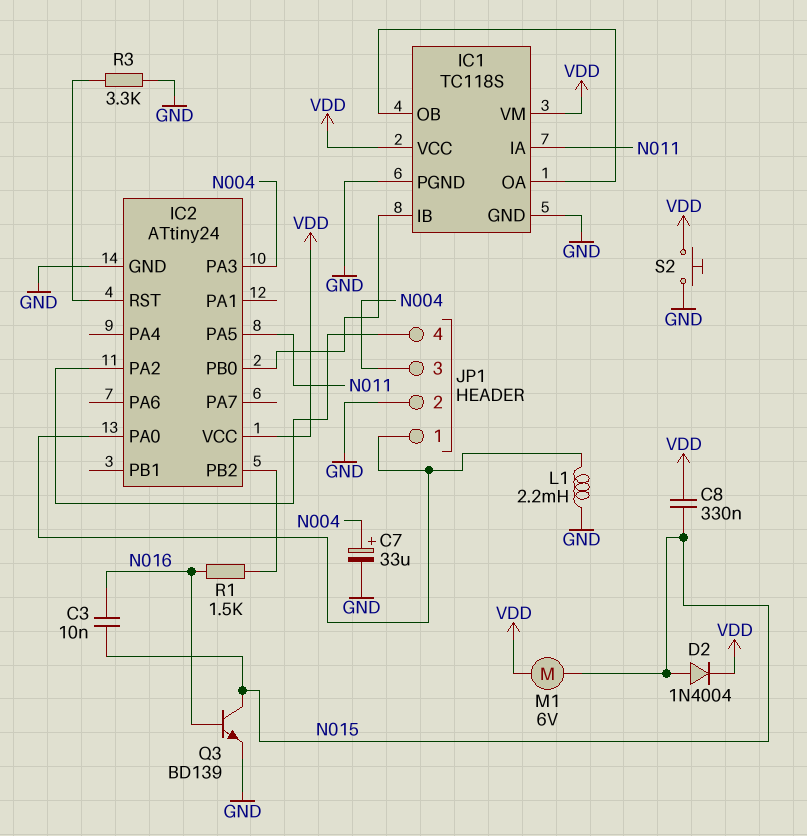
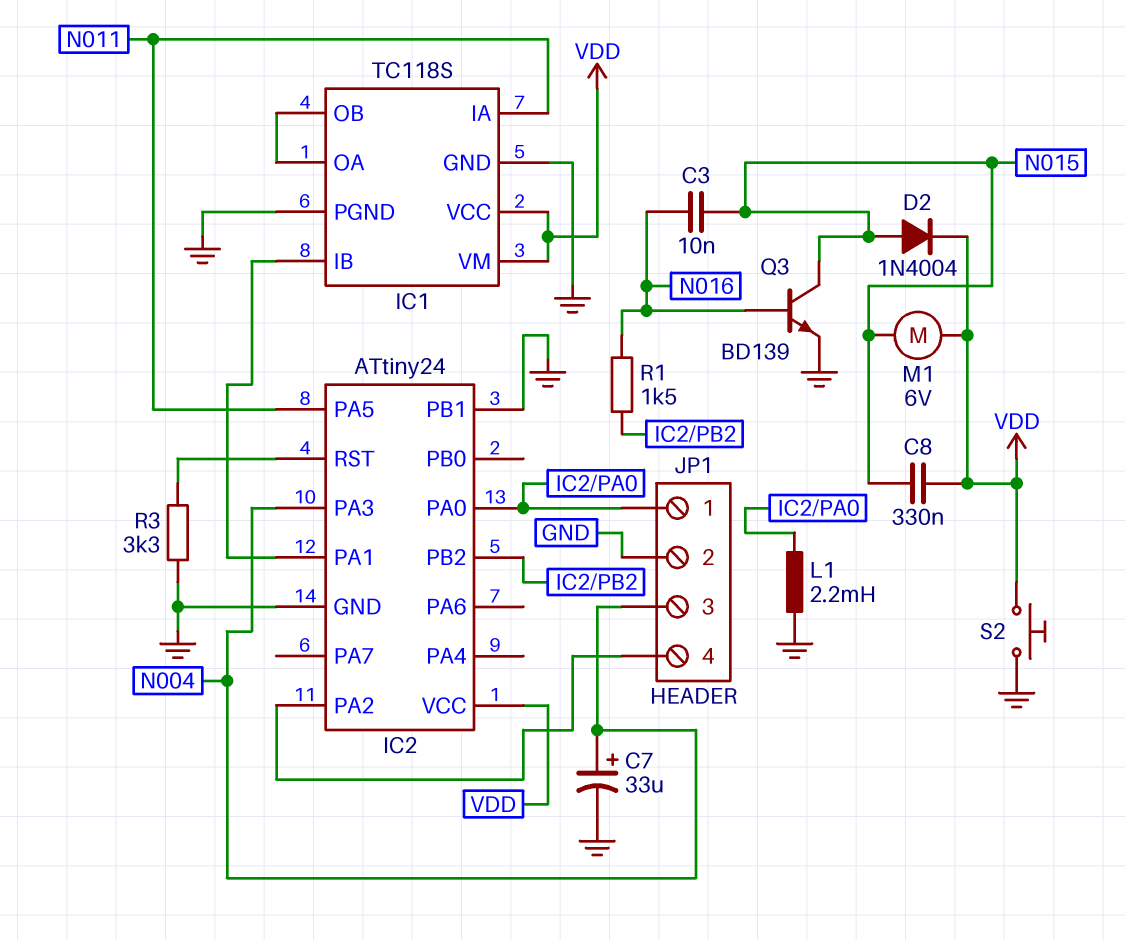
IC2 pin PA1: none -> IC1/IB
IC2 pin PB0: IC1/IB -> none
IC2 pin PB1: none -> GND

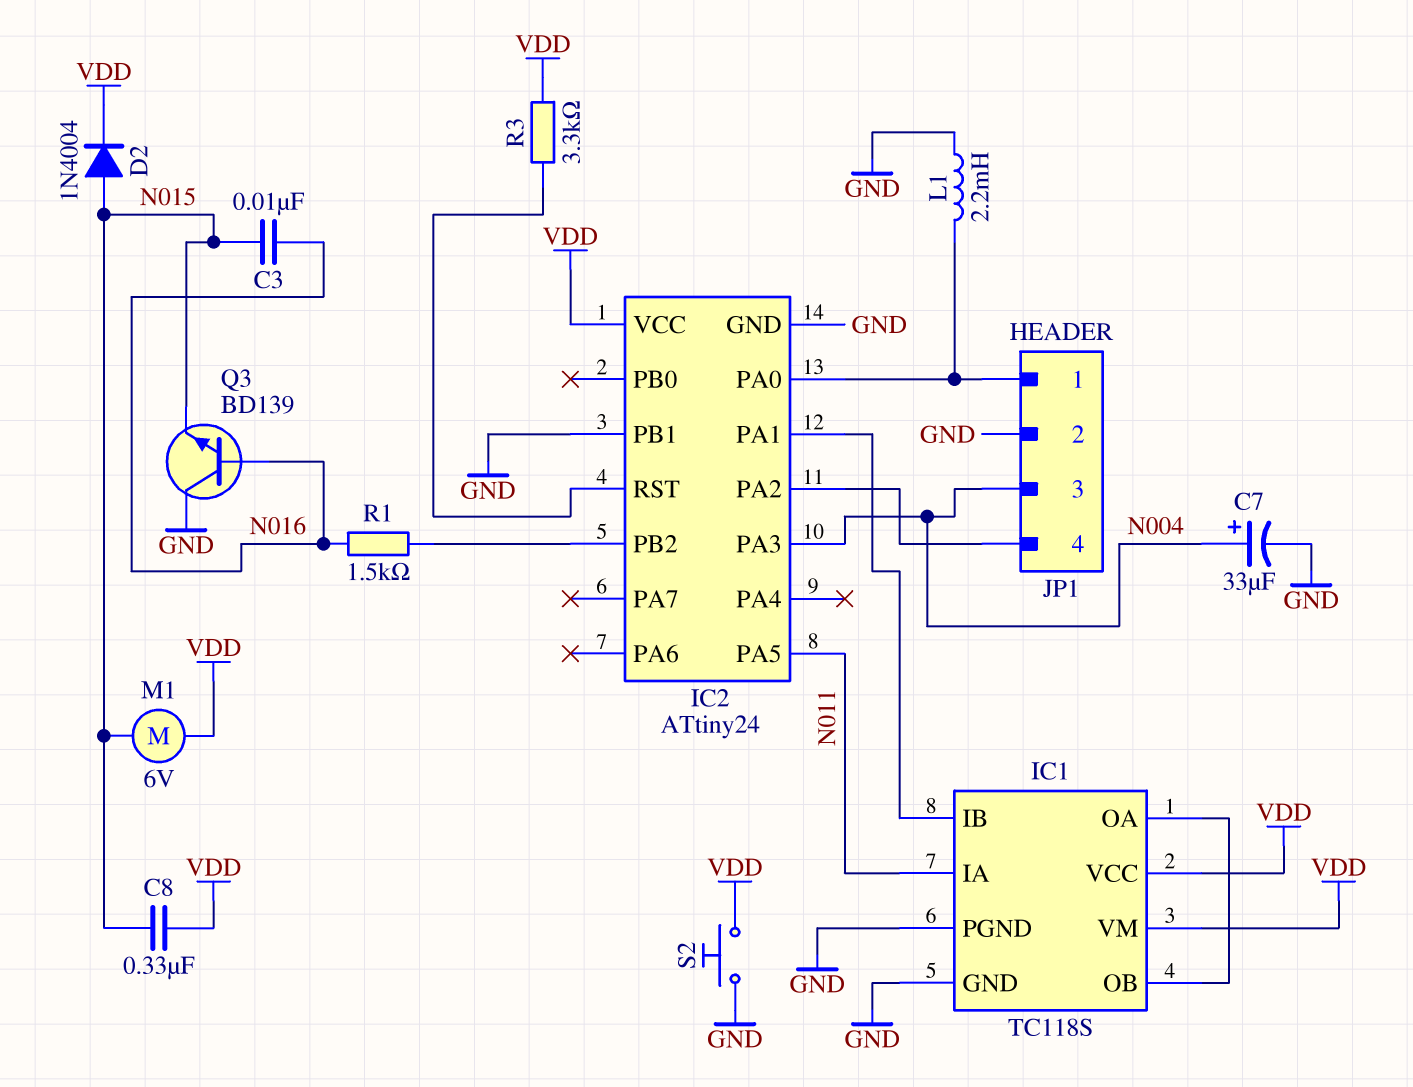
Q3: NPN BD139 (B N016, C N015, E GND) -> NPN BD139 (B N016, C GND, E N015)
R3: 3.3k (GND, IC2/RST) -> 3.3k (IC2/RST, VDD)

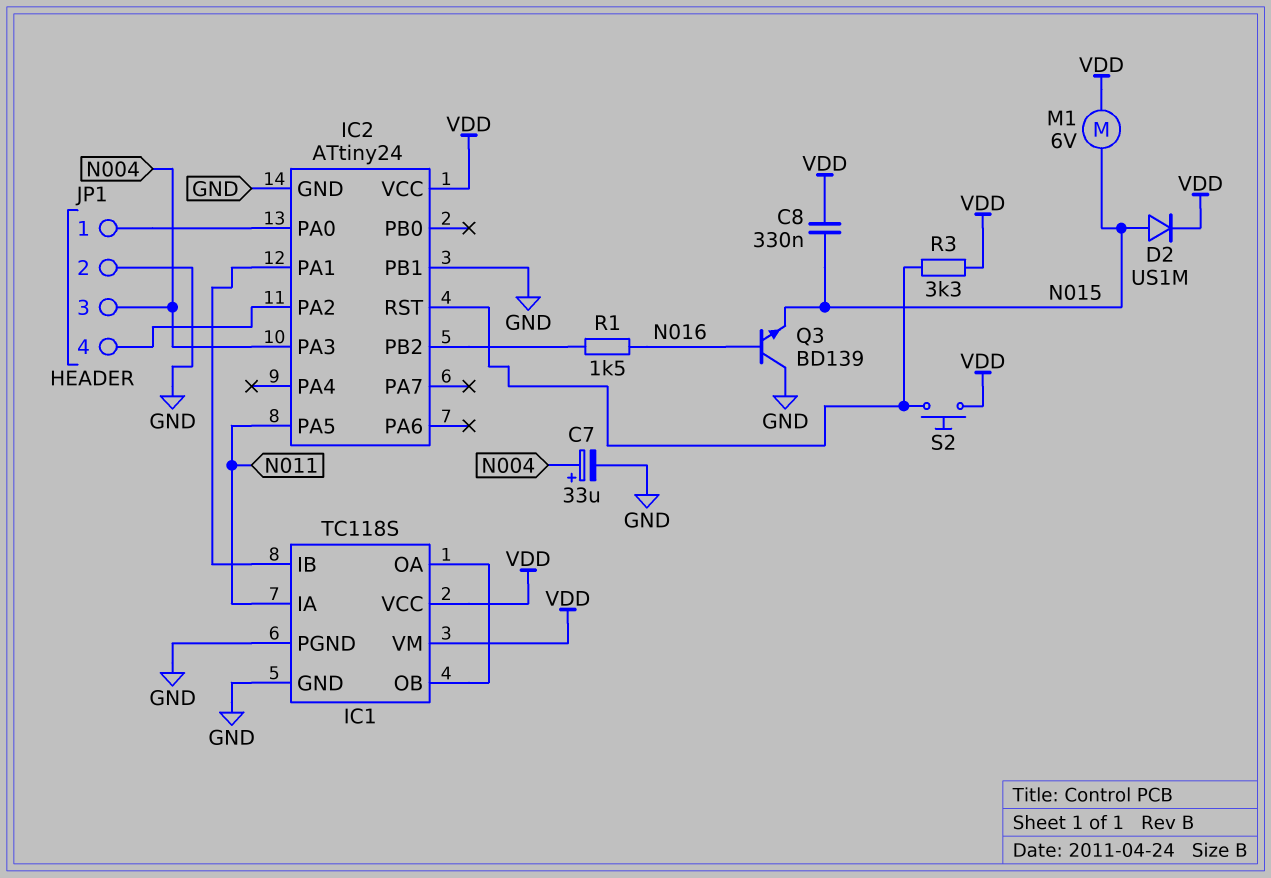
C3: 10nF (N015, N016) -> none
D2: diode 1N4004 (A N015, K VDD) -> diode US1M (A N015, K VDD)
L1: 2.2mH (GND, IC2/PA0) -> none
S2: button (GND, VDD) -> button (IC2/RST, VDD)

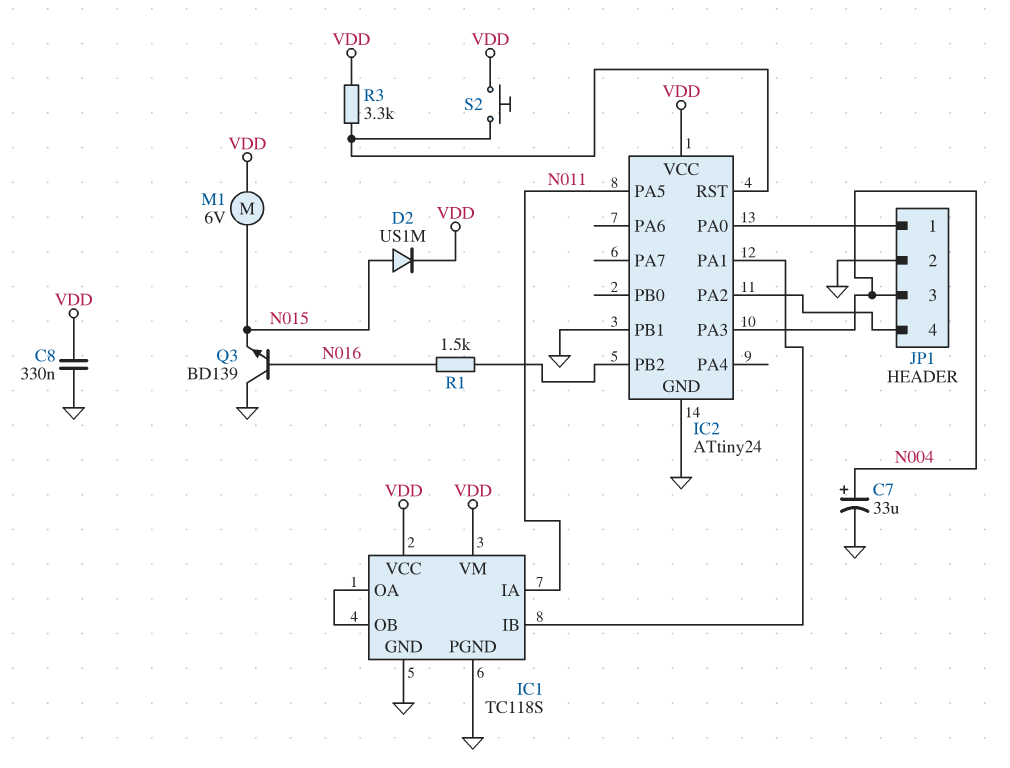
C8: 330nF (N015, VDD) -> 330nF (GND, VDD)

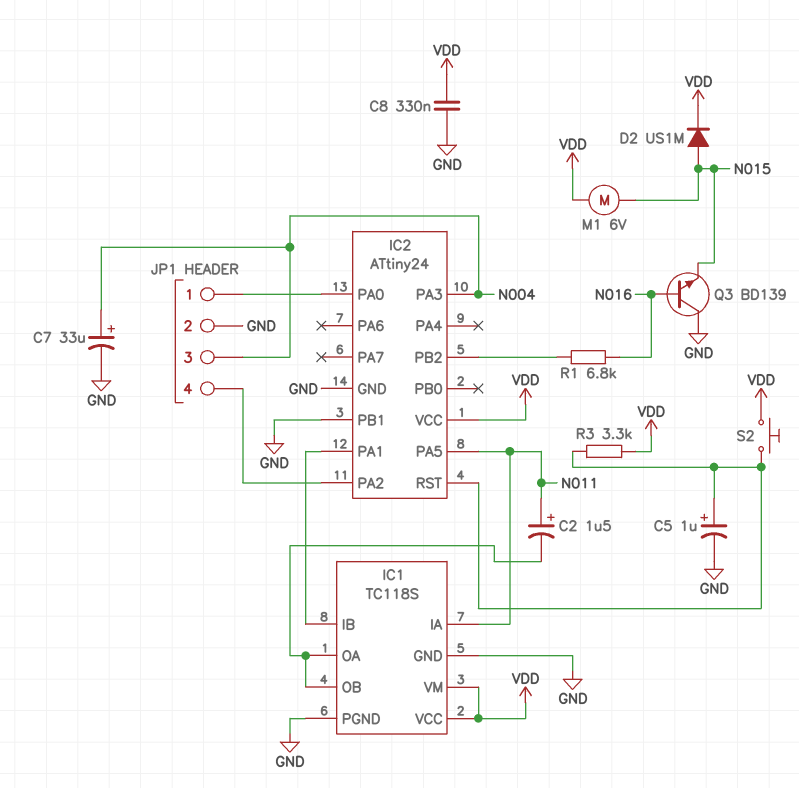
C2: none -> 1.5uF (plus N011, minus IC1/OA)
C5: none -> 1uF (plus IC2/RST, minus GND)
R1: 1.5k (IC2/PB2, N016) -> 6.8k (IC2/PB2, N016)

